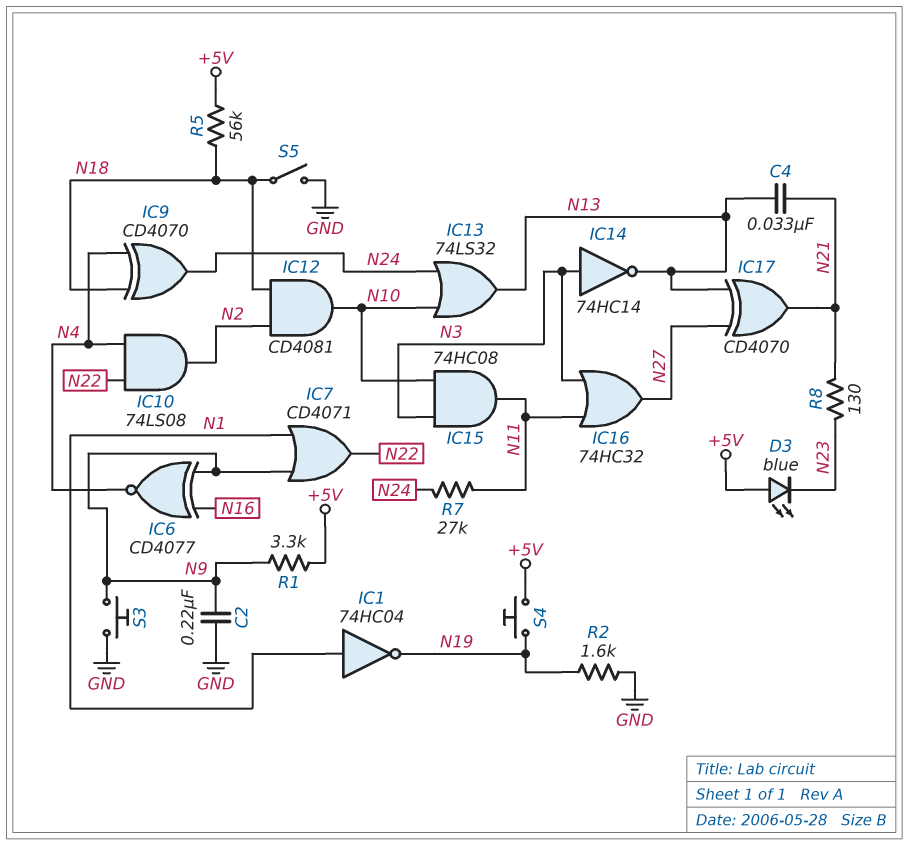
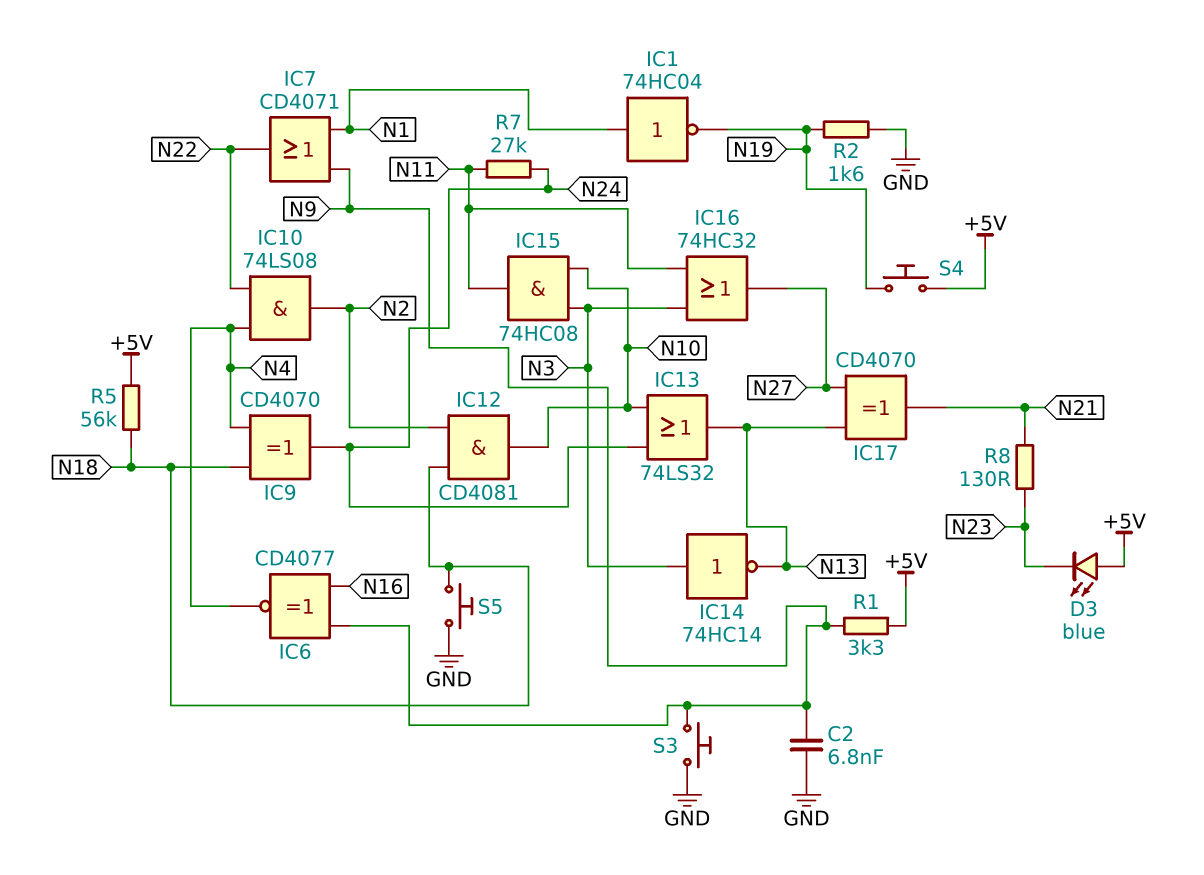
C2: 220nF (GND, N9) -> 6.8nF (GND, N9)
C4: 33nF (N13, N21) -> none
S5: switch (GND, N18) -> button (GND, N18)

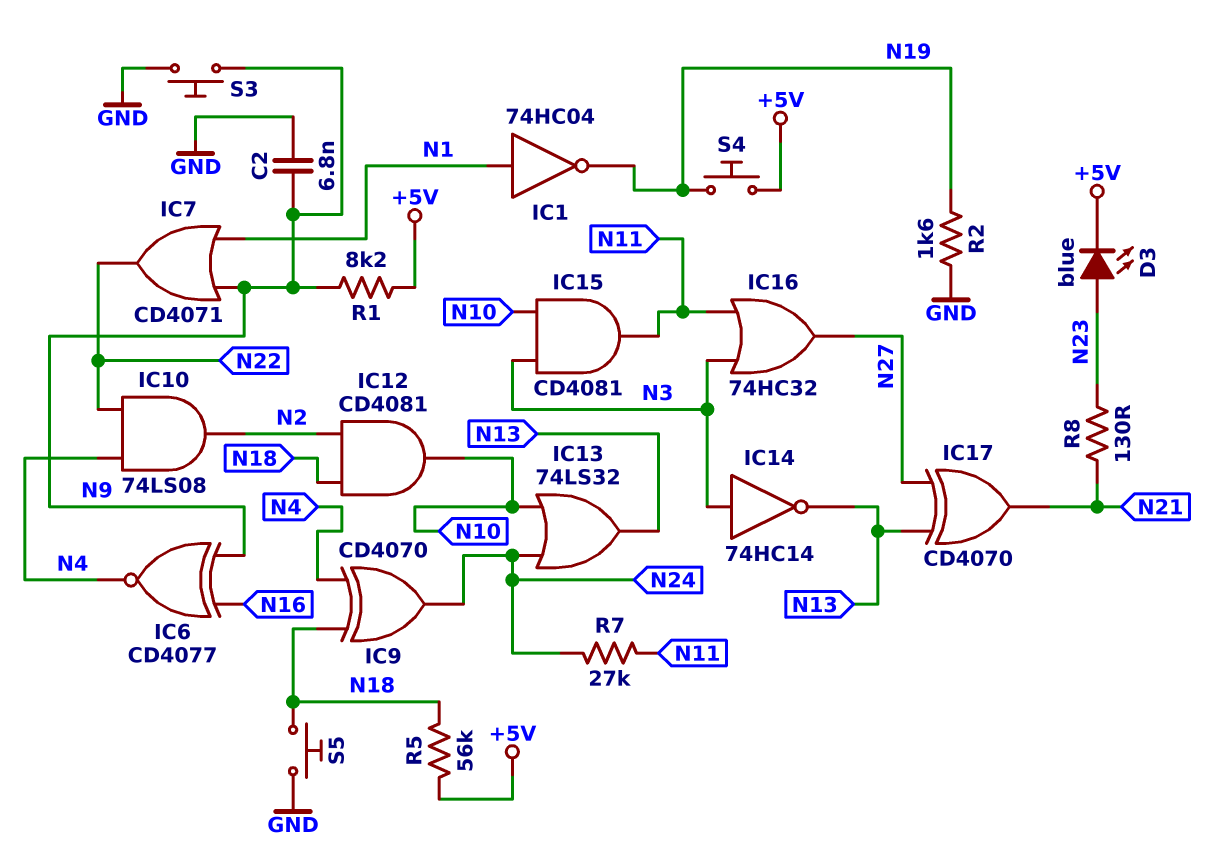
D3: LED blue (A +5V, K N23) -> LED blue (A N23, K +5V)
IC15: AND 74HC08 (in N3, in N10, out N11) -> AND CD4081 (in N3, in N10, out N11)
R1: 3.3k (+5V, N9) -> 8.2k (+5V, N9)

